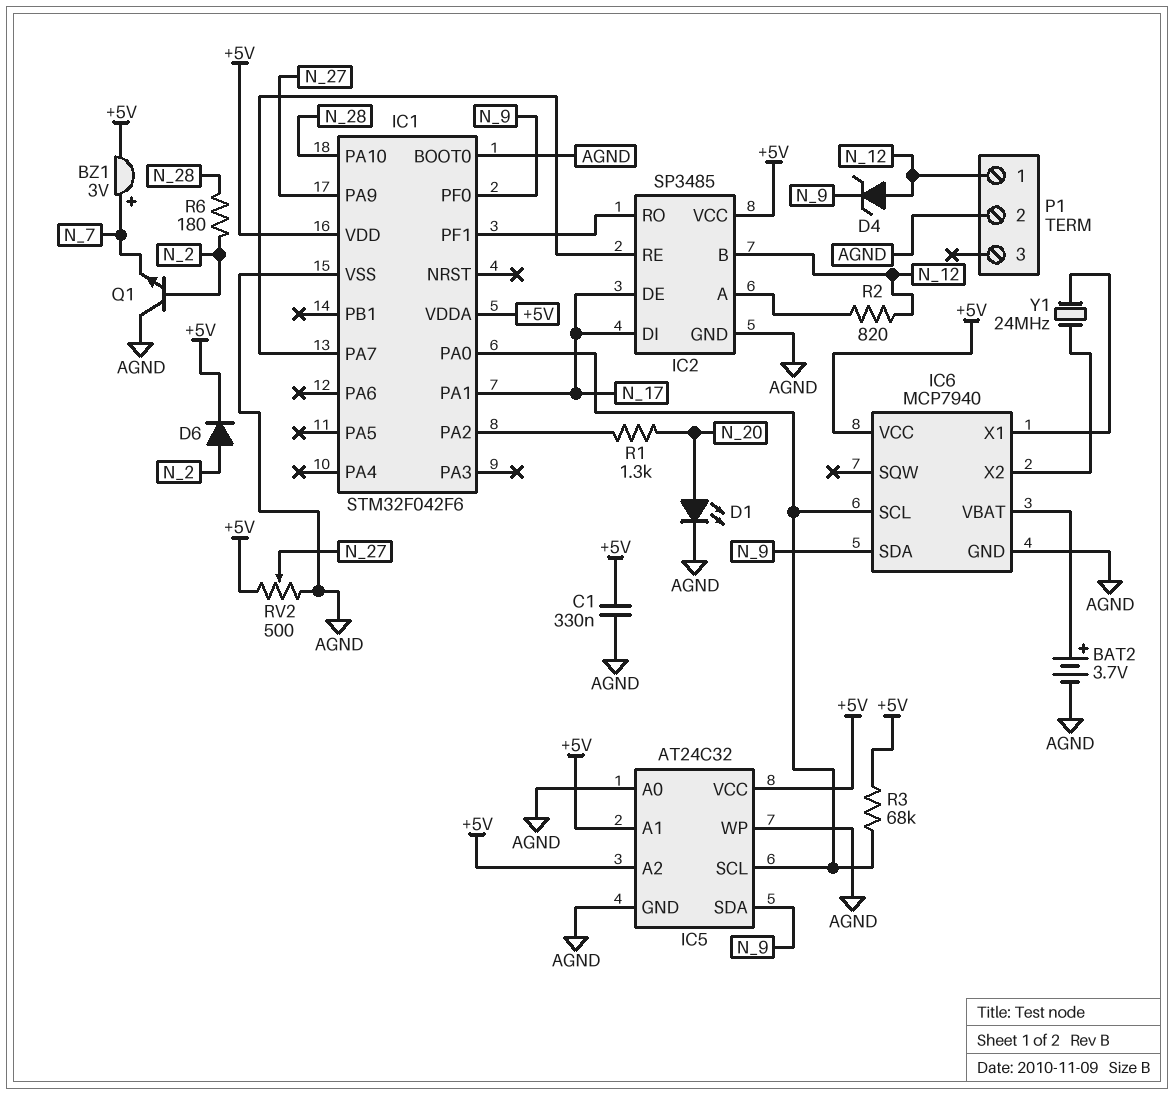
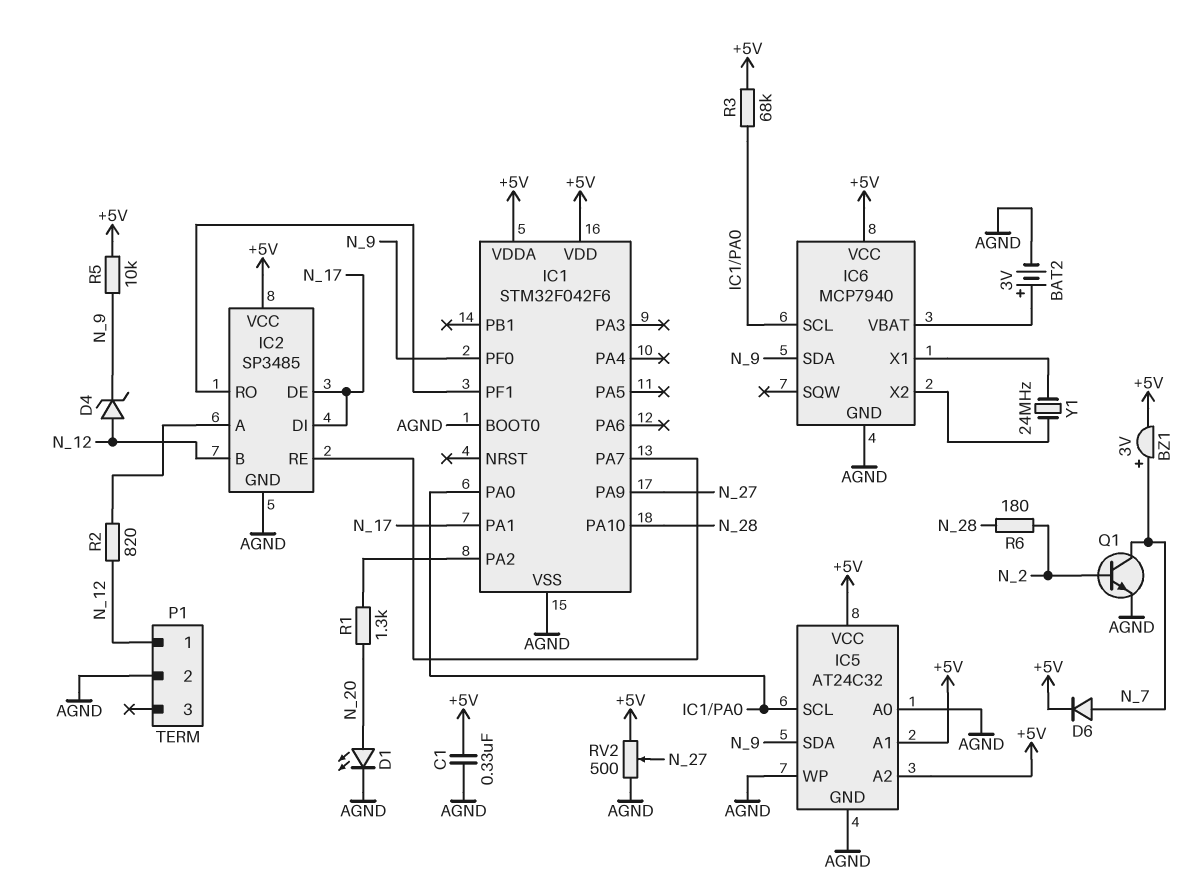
BAT2: 3.7V (plus IC6/VBAT, minus AGND) -> 3V (plus IC6/VBAT, minus AGND)
D6: diode (A N_2, K +5V) -> diode (A N_7, K +5V)
Q1: NPN (B N_2, C AGND, E N_7) -> NPN (B N_2, C N_7, E AGND)
R5: none -> 10k (+5V, N_9)

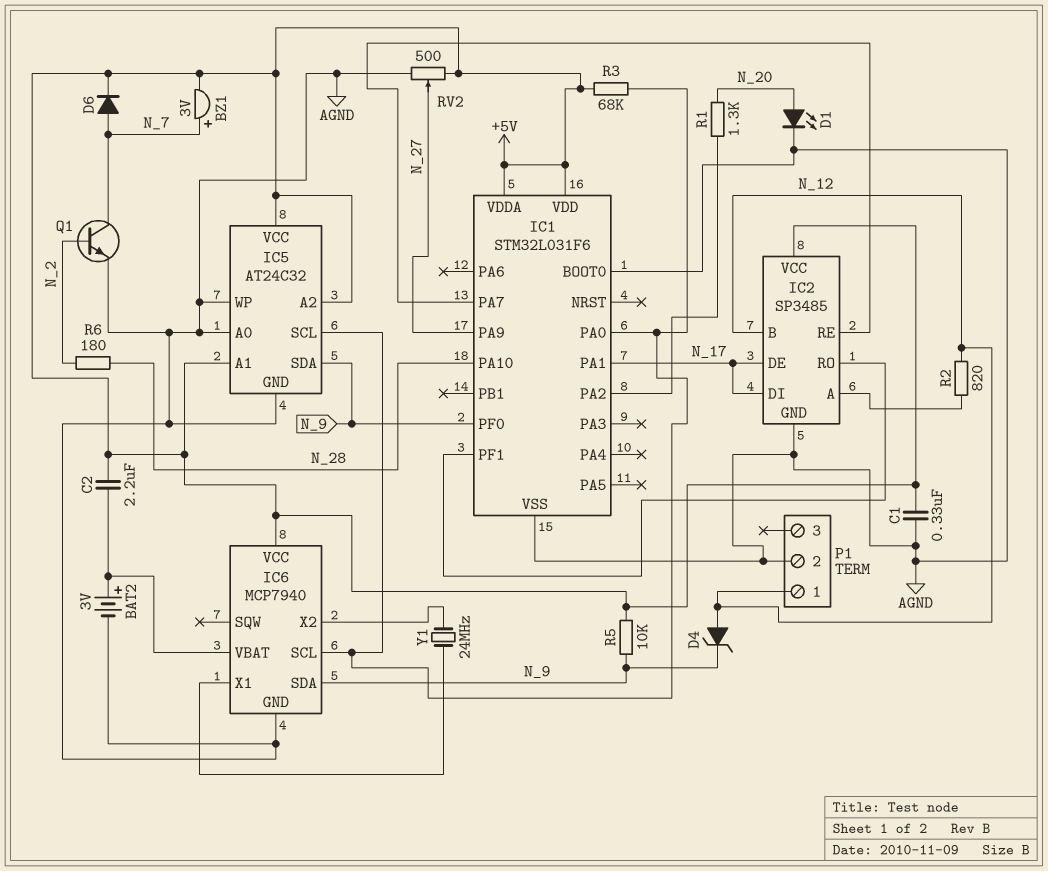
C2: none -> 2.2uF (+5V, IC6/VBAT)
IC1: STM32F042F6 -> STM32L031F6

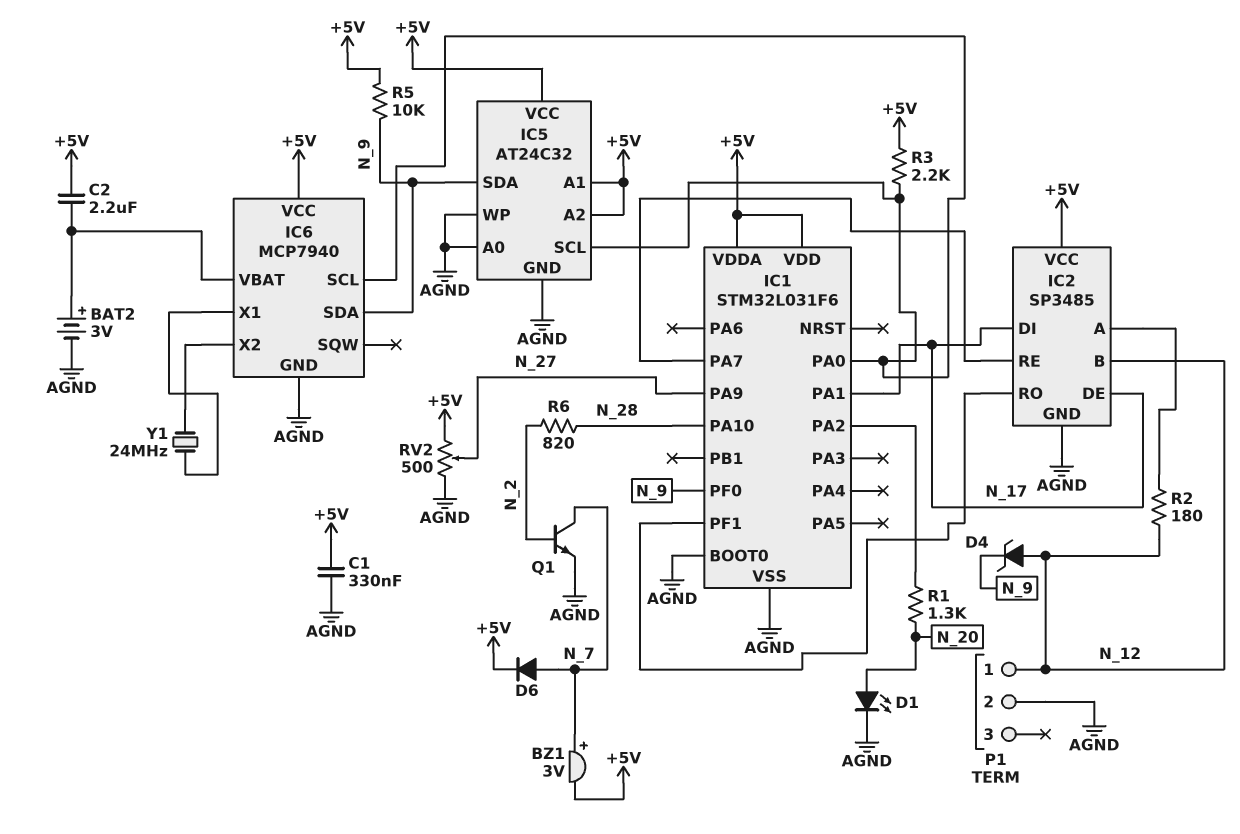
R2: 820 (IC2/A, N_12) -> 180 (IC2/A, N_12)
R3: 68k (+5V, IC1/PA0) -> 2.2k (+5V, IC1/PA0)
R6: 180 (N_2, N_28) -> 820 (N_2, N_28)

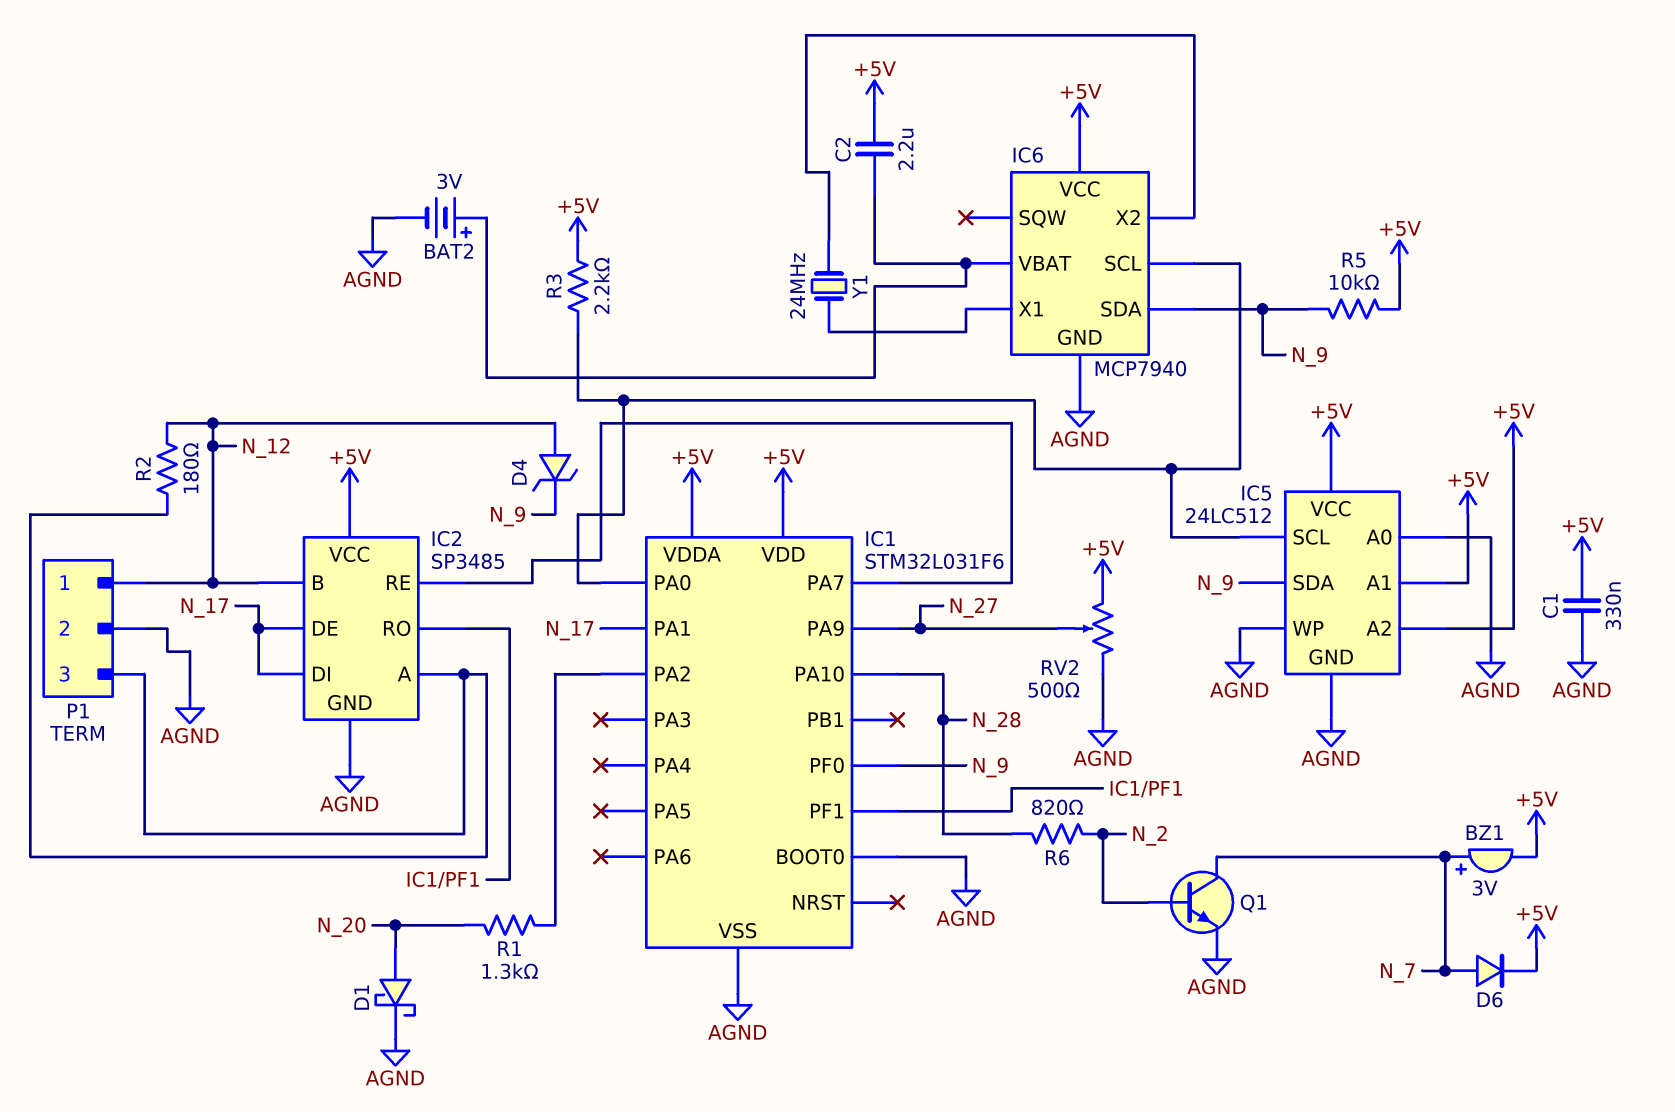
D1: LED (A N_20, K AGND) -> schottky (A N_20, K AGND)
IC5: AT24C32 -> 24LC512
P1 pin 3: none -> IC2/A

